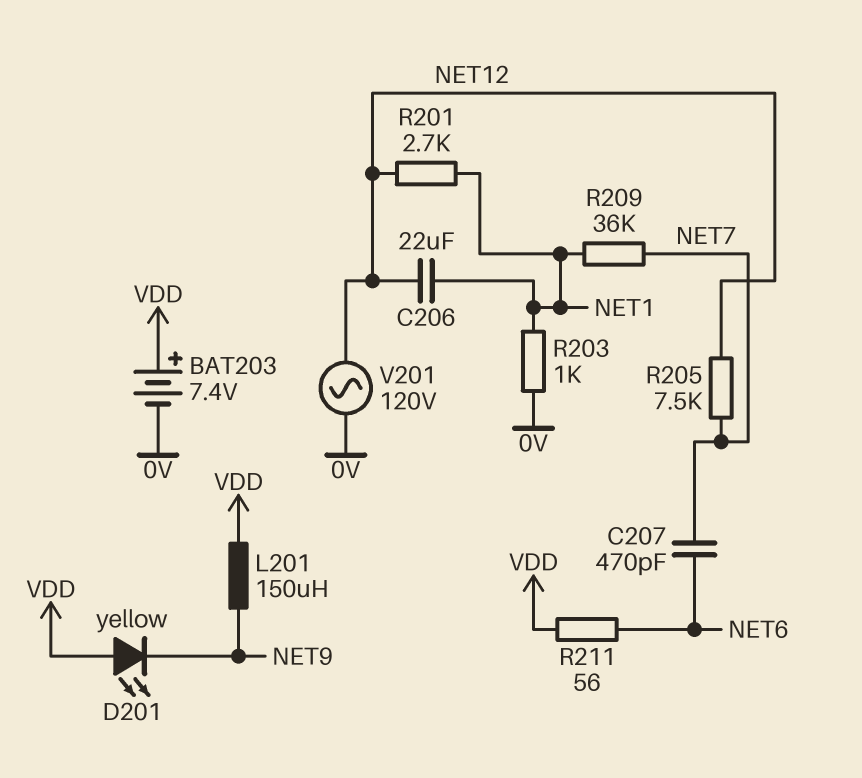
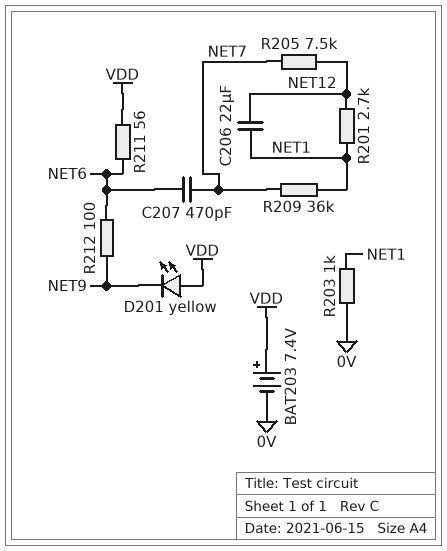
L201: 150uH (NET9, VDD) -> none
R212: none -> 100 (NET6, NET9)
V201: AC 120V (0V, NET12) -> none

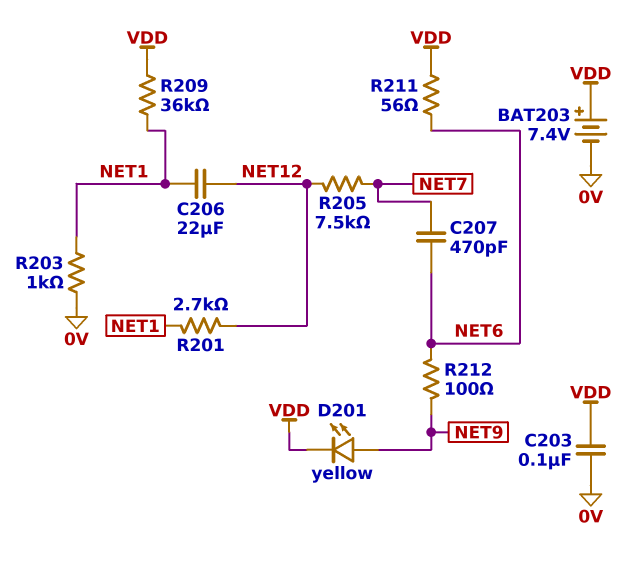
C203: none -> 100nF (0V, VDD)
D201: LED yellow (A VDD, K NET9) -> LED yellow (A NET9, K VDD)
R209: 36k (NET1, NET7) -> 36k (NET1, VDD)

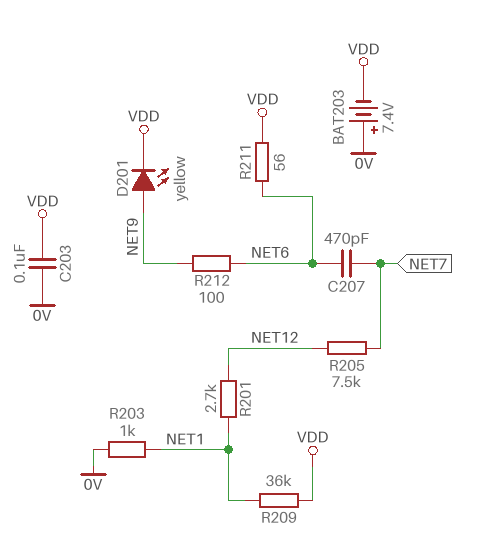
BAT203: 7.4V (plus VDD, minus 0V) -> 7.4V (plus 0V, minus VDD)
C206: 22uF (NET1, NET12) -> none

